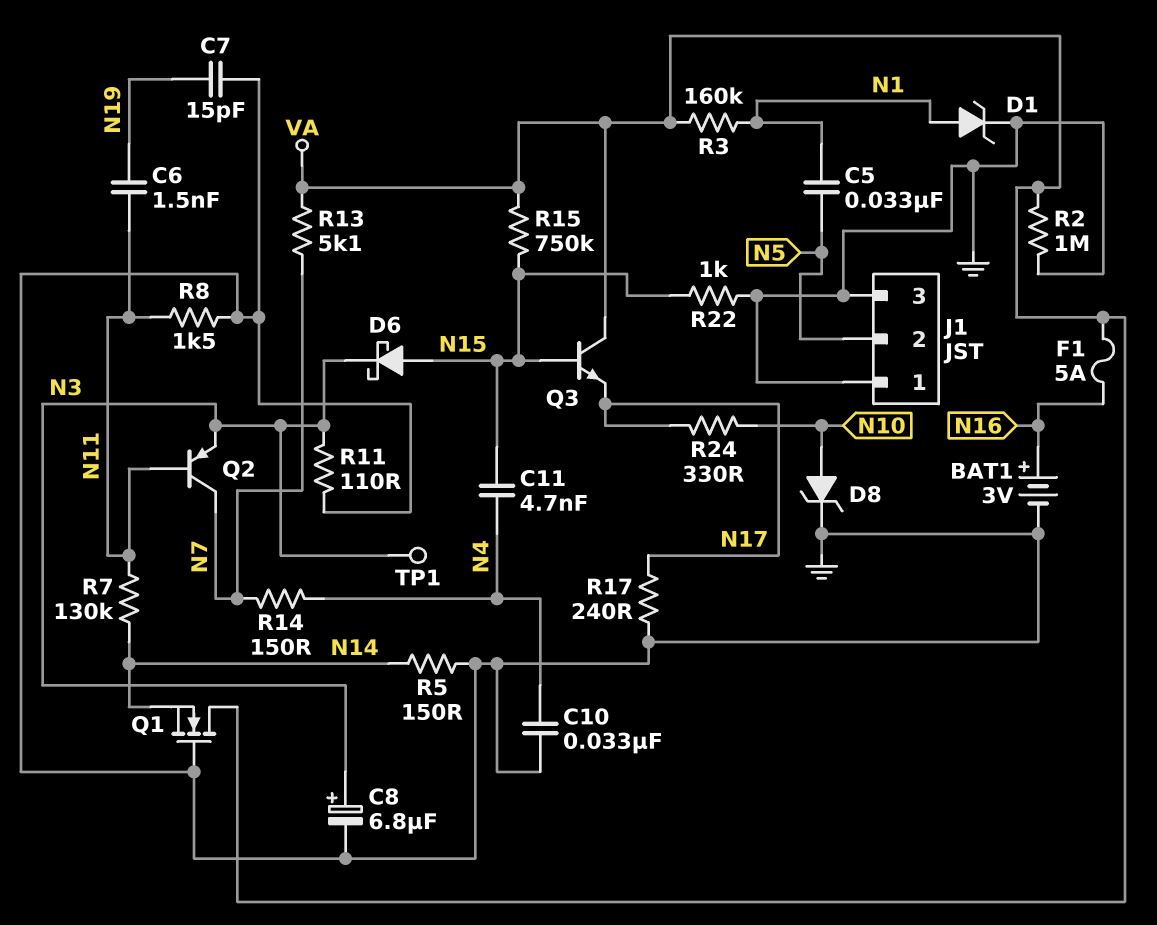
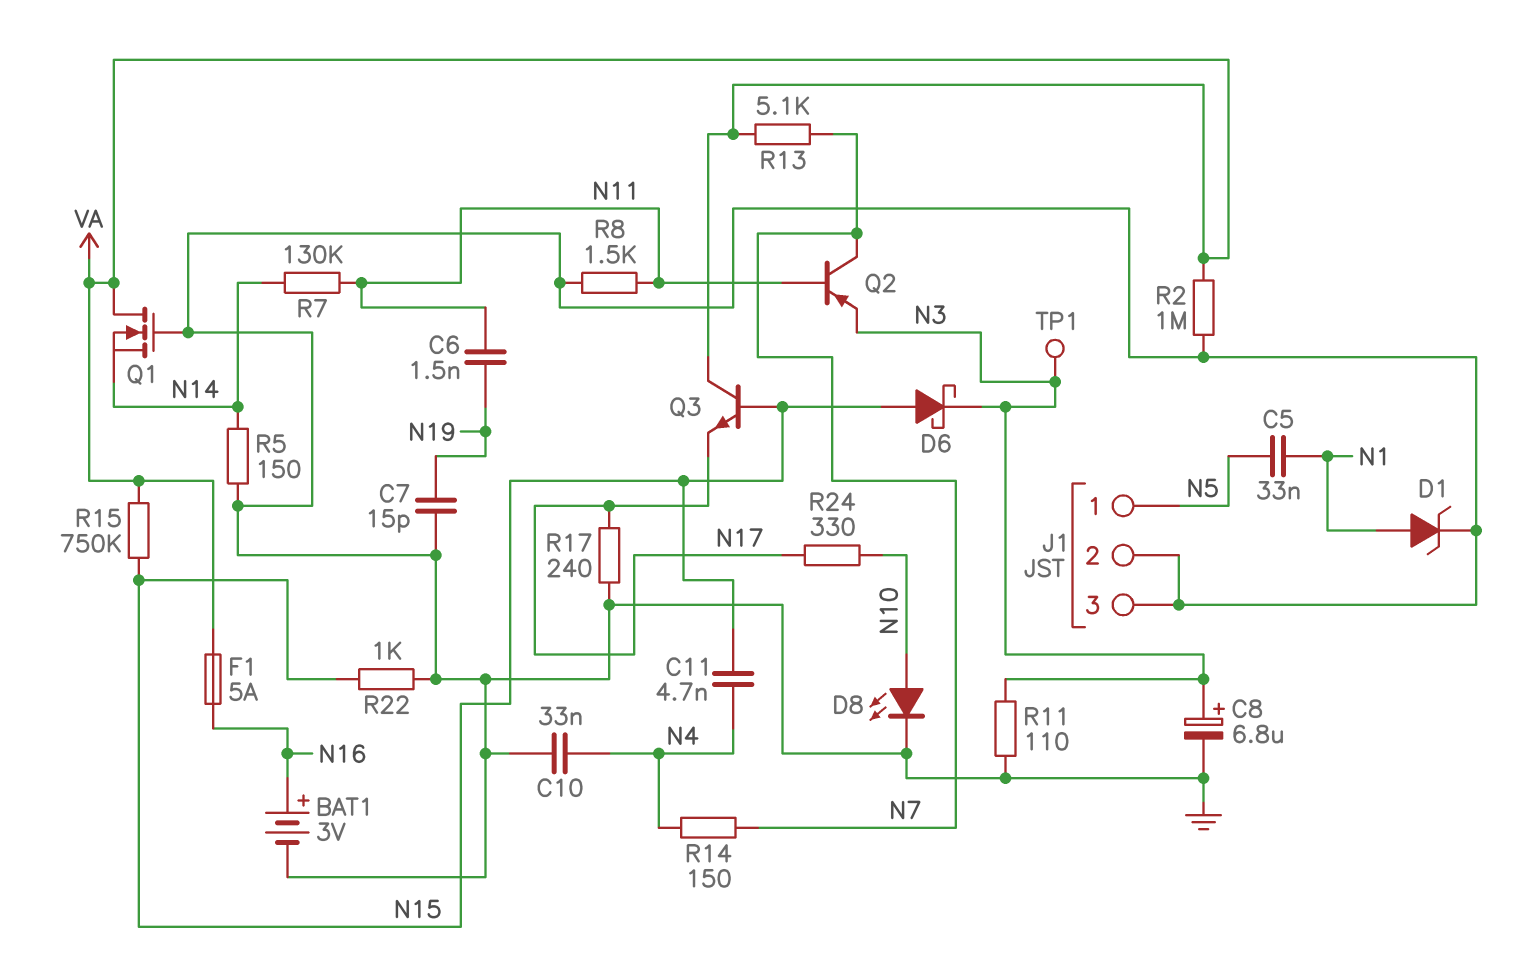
D8: zener (A N10, K GND) -> LED (A N10, K GND)
J1 pin 1: GND -> N5
J1 pin 2: N5 -> GND
R3: 160k (N1, VA) -> none

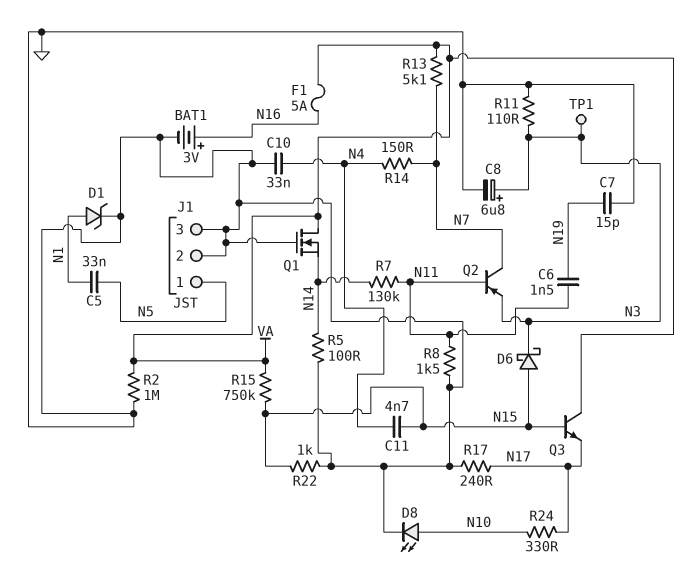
R5: 150 (GND, N14) -> 100 (GND, N14)

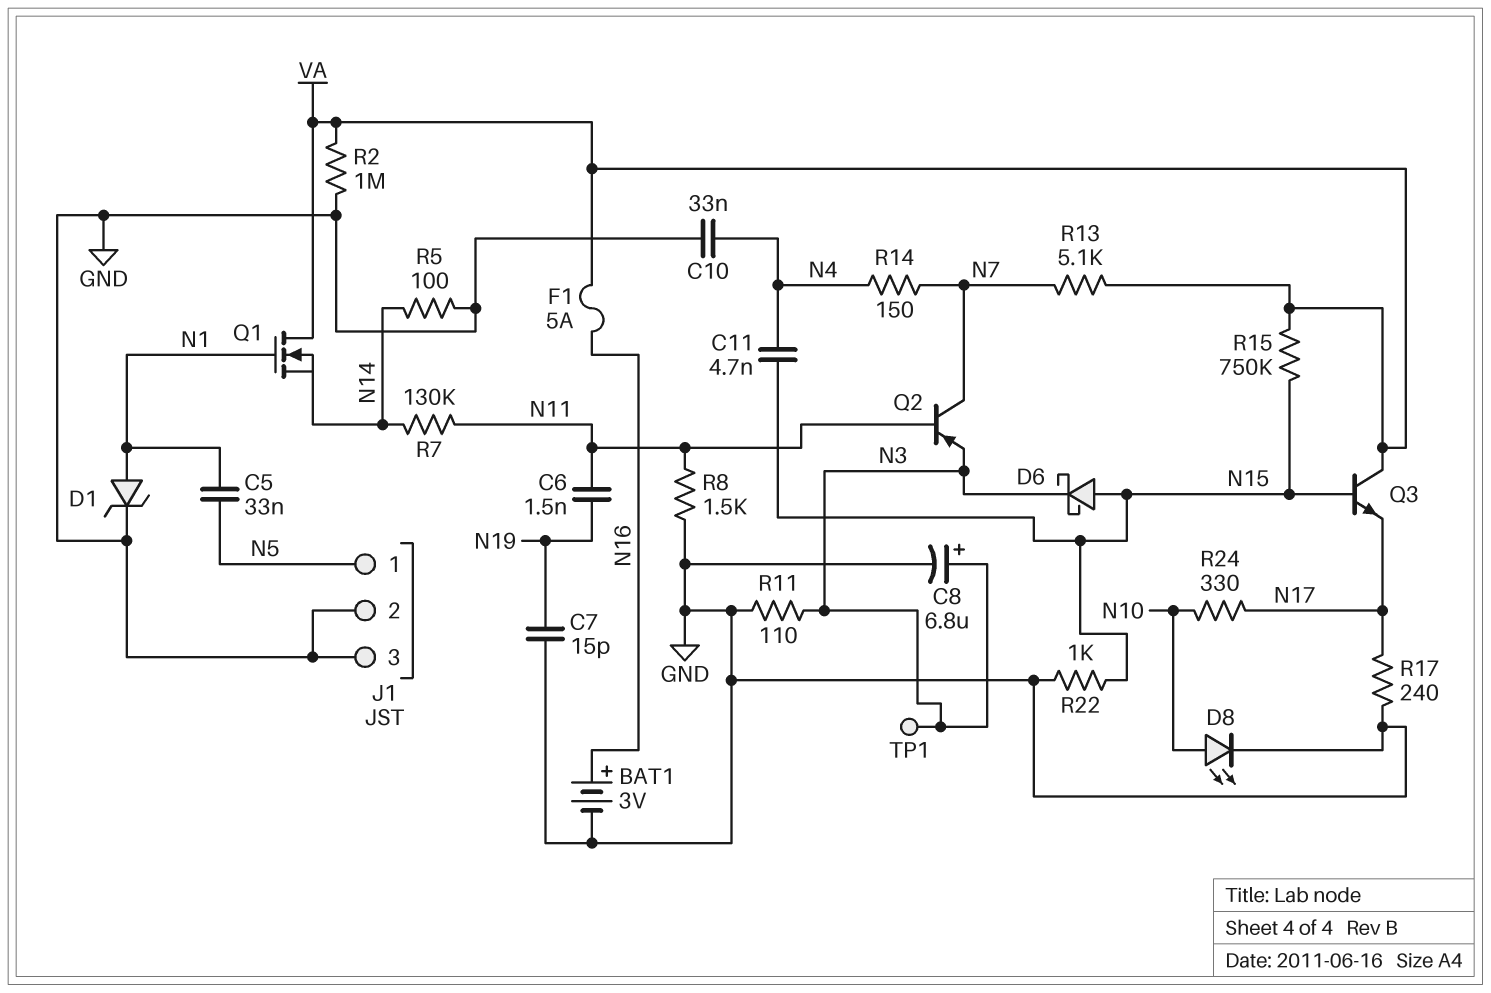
Q1: NMOS (G GND, D VA, S N14) -> NMOS (G N1, D VA, S N14)

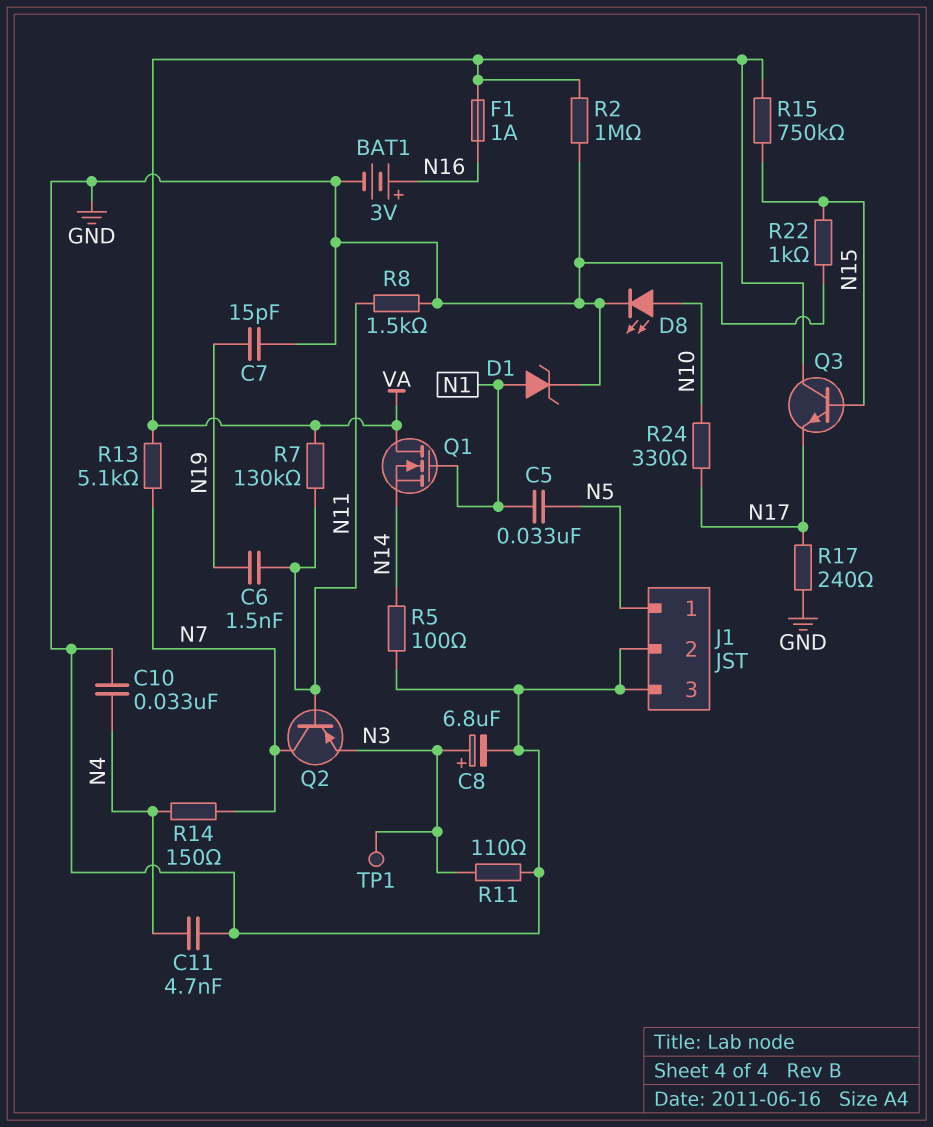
C11: 4.7nF (N4, N15) -> 4.7nF (GND, N4)
D6: schottky (A N15, K N3) -> none
F1: 5A (N16, VA) -> 1A (N16, VA)
R7: 130k (N11, N14) -> 130k (N11, VA)

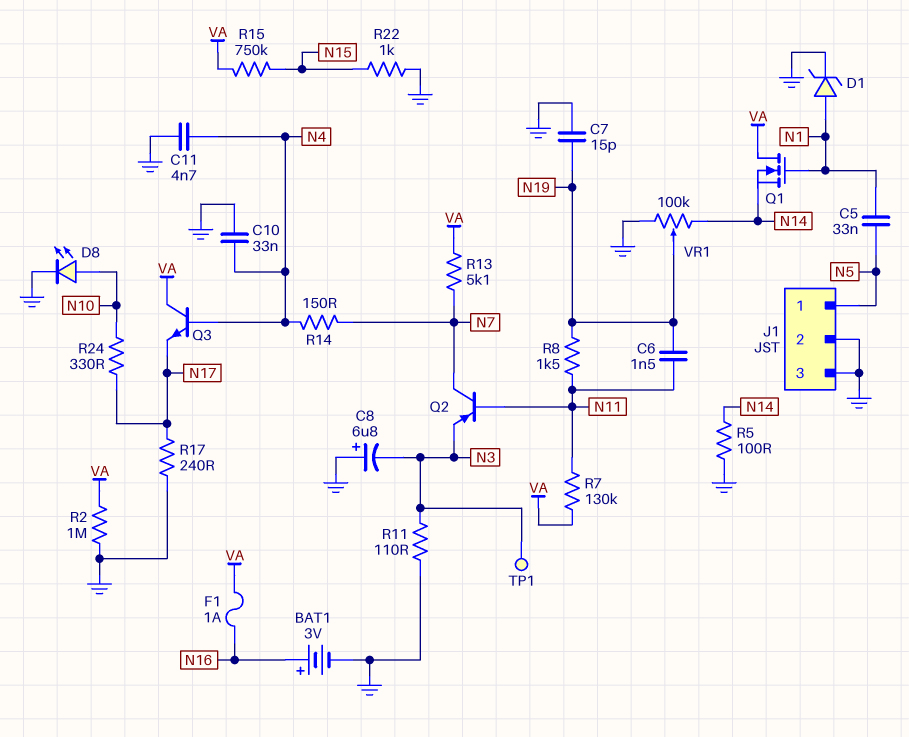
C8: 6.8uF (plus N3, minus GND) -> 6.8uF (plus GND, minus N3)
Q3: NPN (B N15, C VA, E N17) -> NPN (B N4, C VA, E N17)
R8: 1.5k (GND, N11) -> 1.5k (N11, N19)
VR1: none -> 100k (GND, N14, wiper N19)

